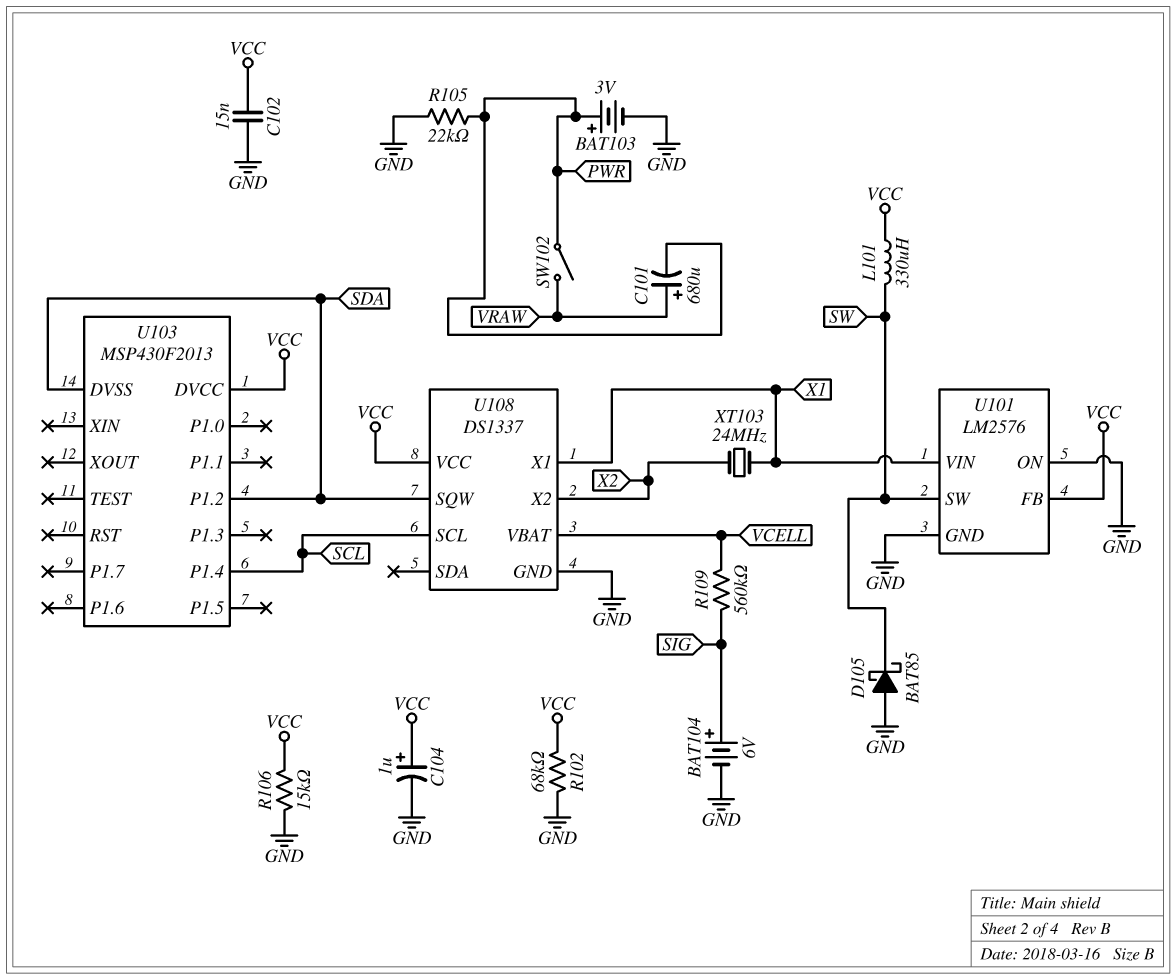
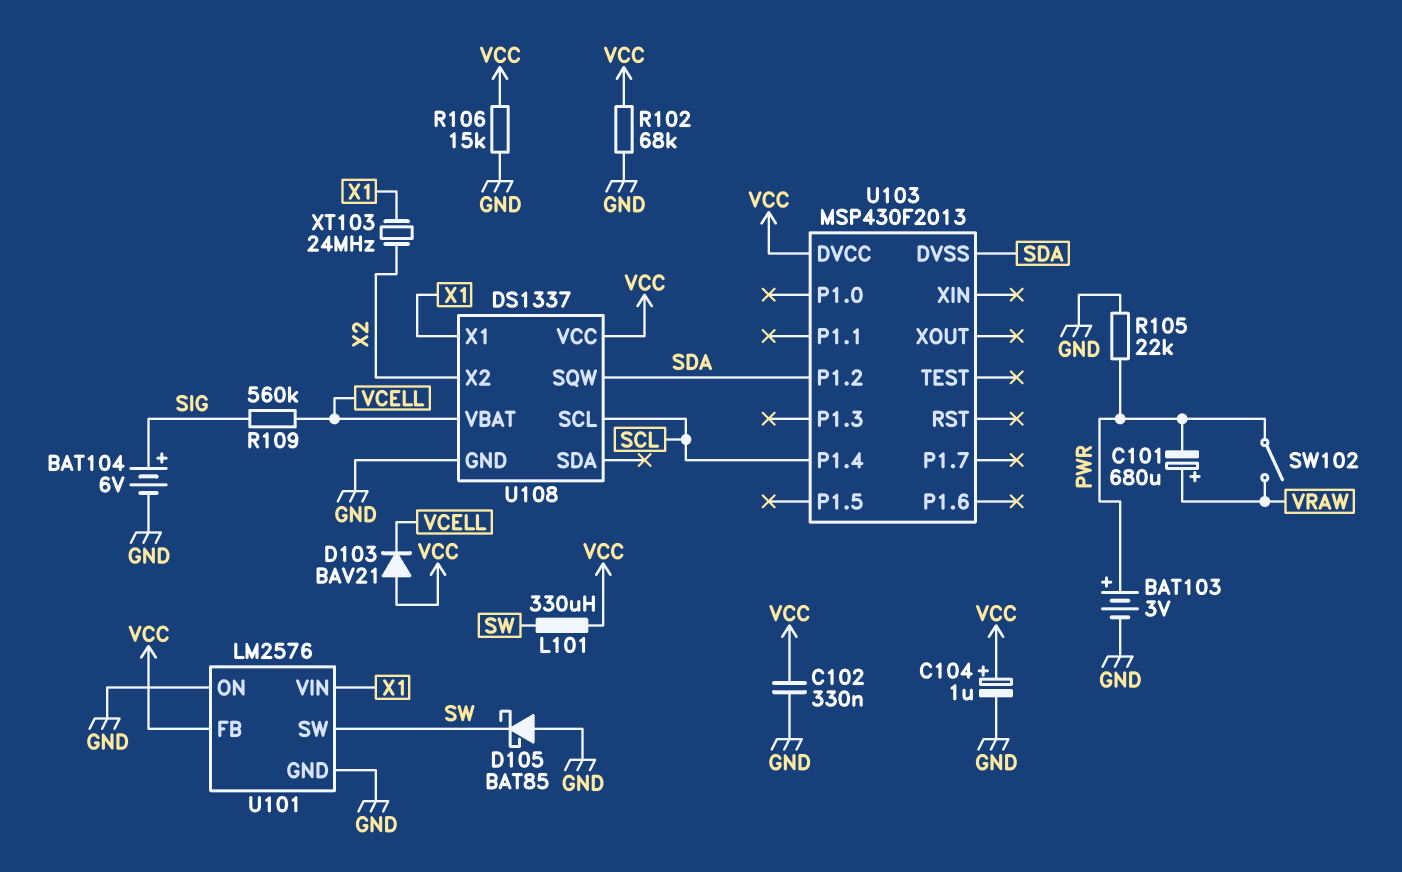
C102: 15nF (GND, VCC) -> 330nF (GND, VCC)
D103: none -> diode BAV21 (A VCC, K VCELL)

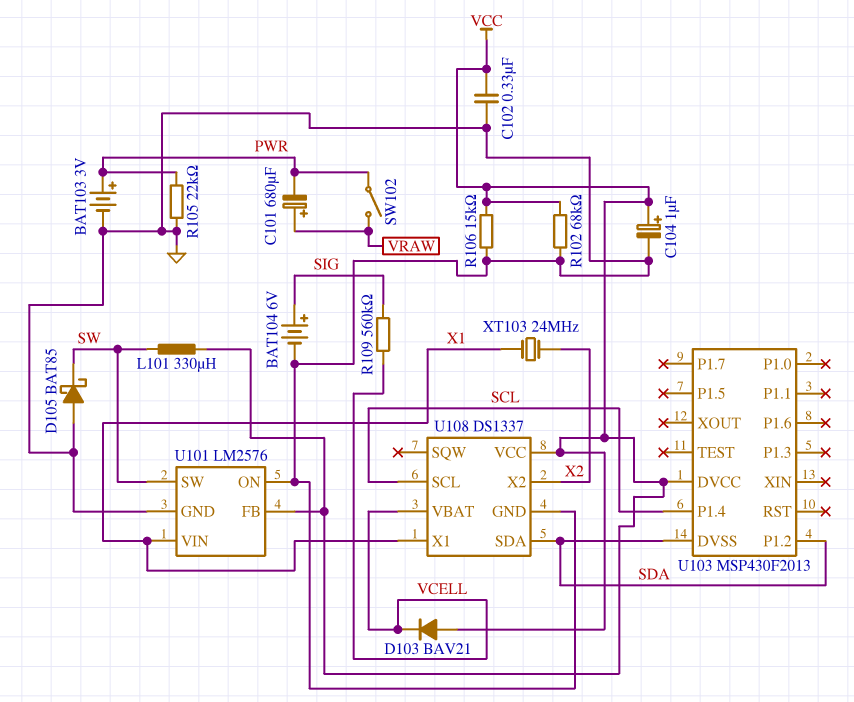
U108 pin SDA: none -> SDA
U108 pin SQW: SDA -> none

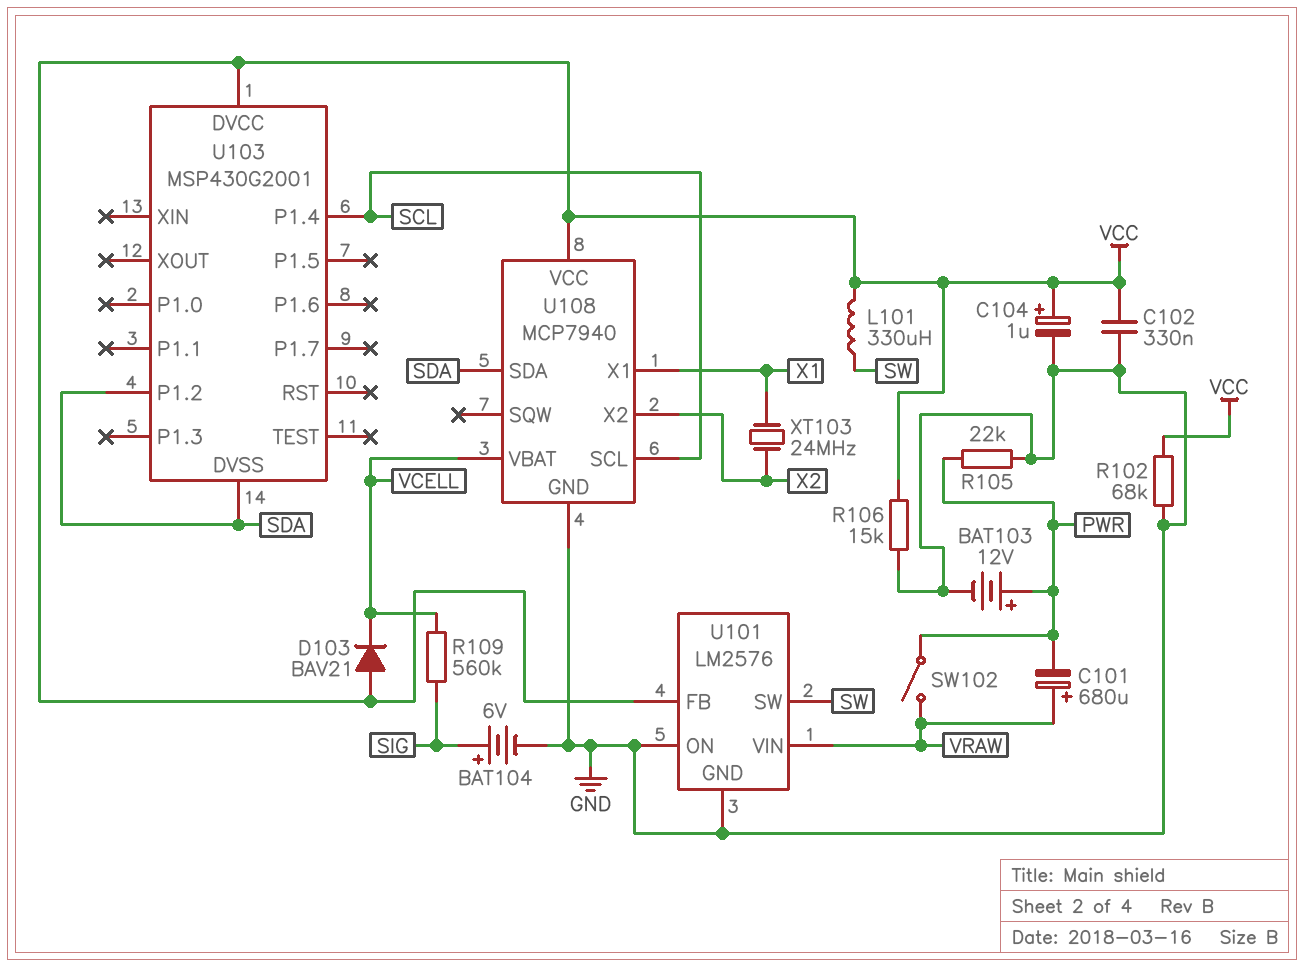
BAT103: 3V (plus PWR, minus GND) -> 12V (plus PWR, minus GND)
D105: schottky BAT85 (A GND, K SW) -> none
U101 pin VIN: X1 -> VRAW
U103: MSP430F2013 -> MSP430G2001
U108: DS1337 -> MCP7940

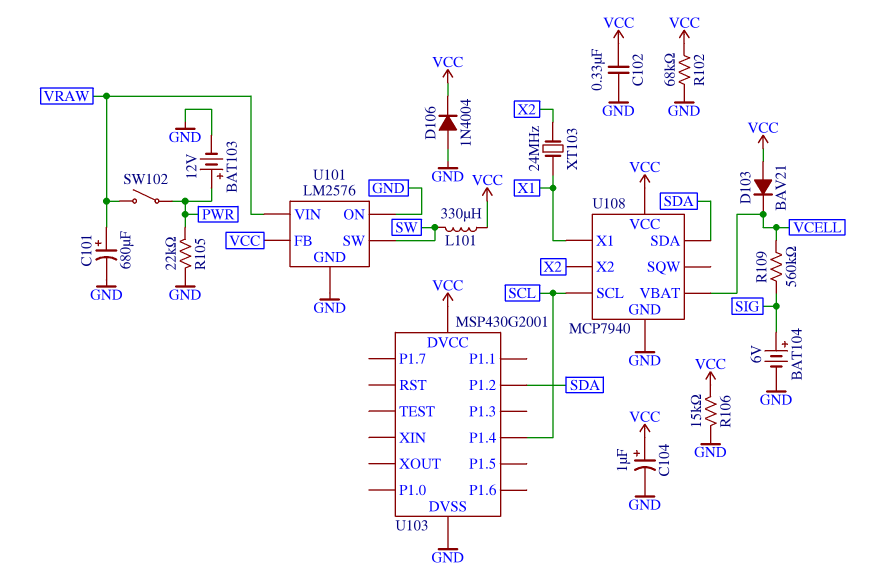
C101: 680uF (plus VRAW, minus PWR) -> 680uF (plus VRAW, minus GND)
D106: none -> diode 1N4004 (A GND, K VCC)
U103 pin DVSS: SDA -> GND

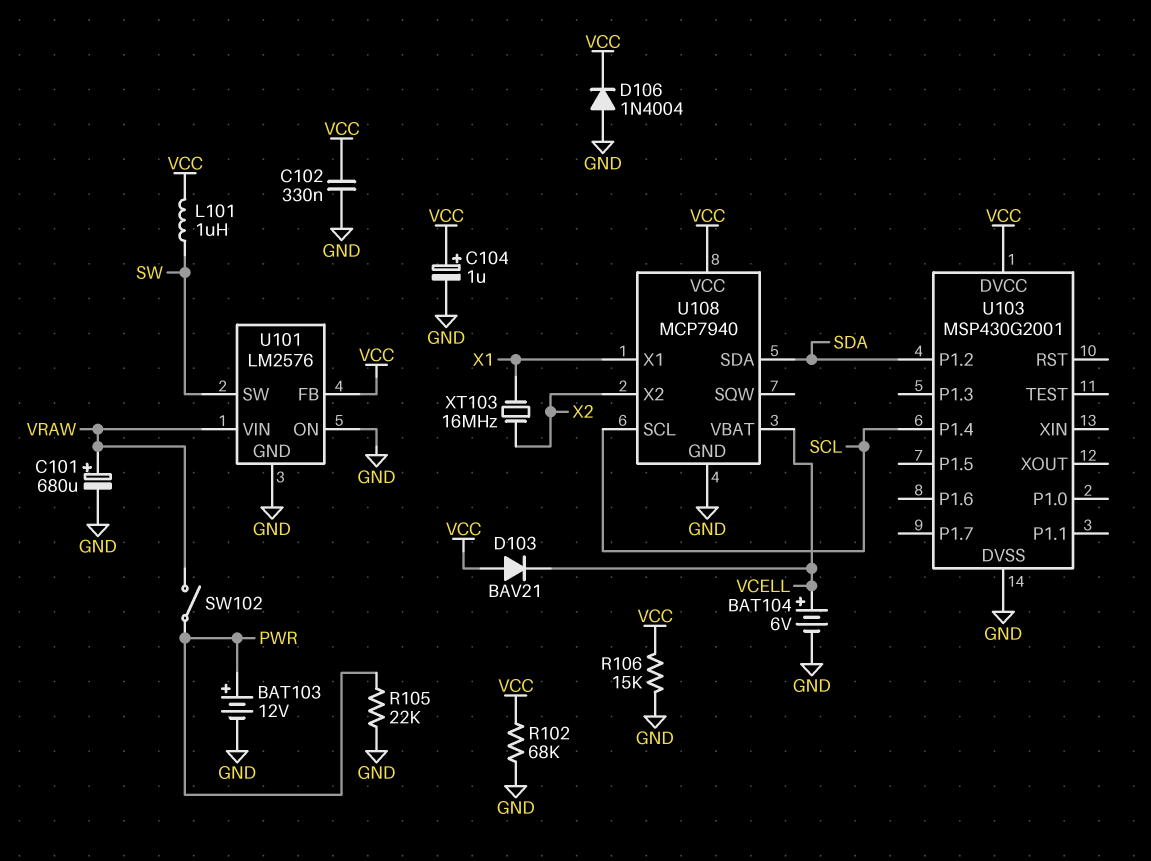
BAT104: 6V (plus SIG, minus GND) -> 6V (plus VCELL, minus GND)
L101: 330uH (SW, VCC) -> 1uH (SW, VCC)
R109: 560k (SIG, VCELL) -> none
XT103: 24MHz (X1, X2) -> 16MHz (X1, X2)

